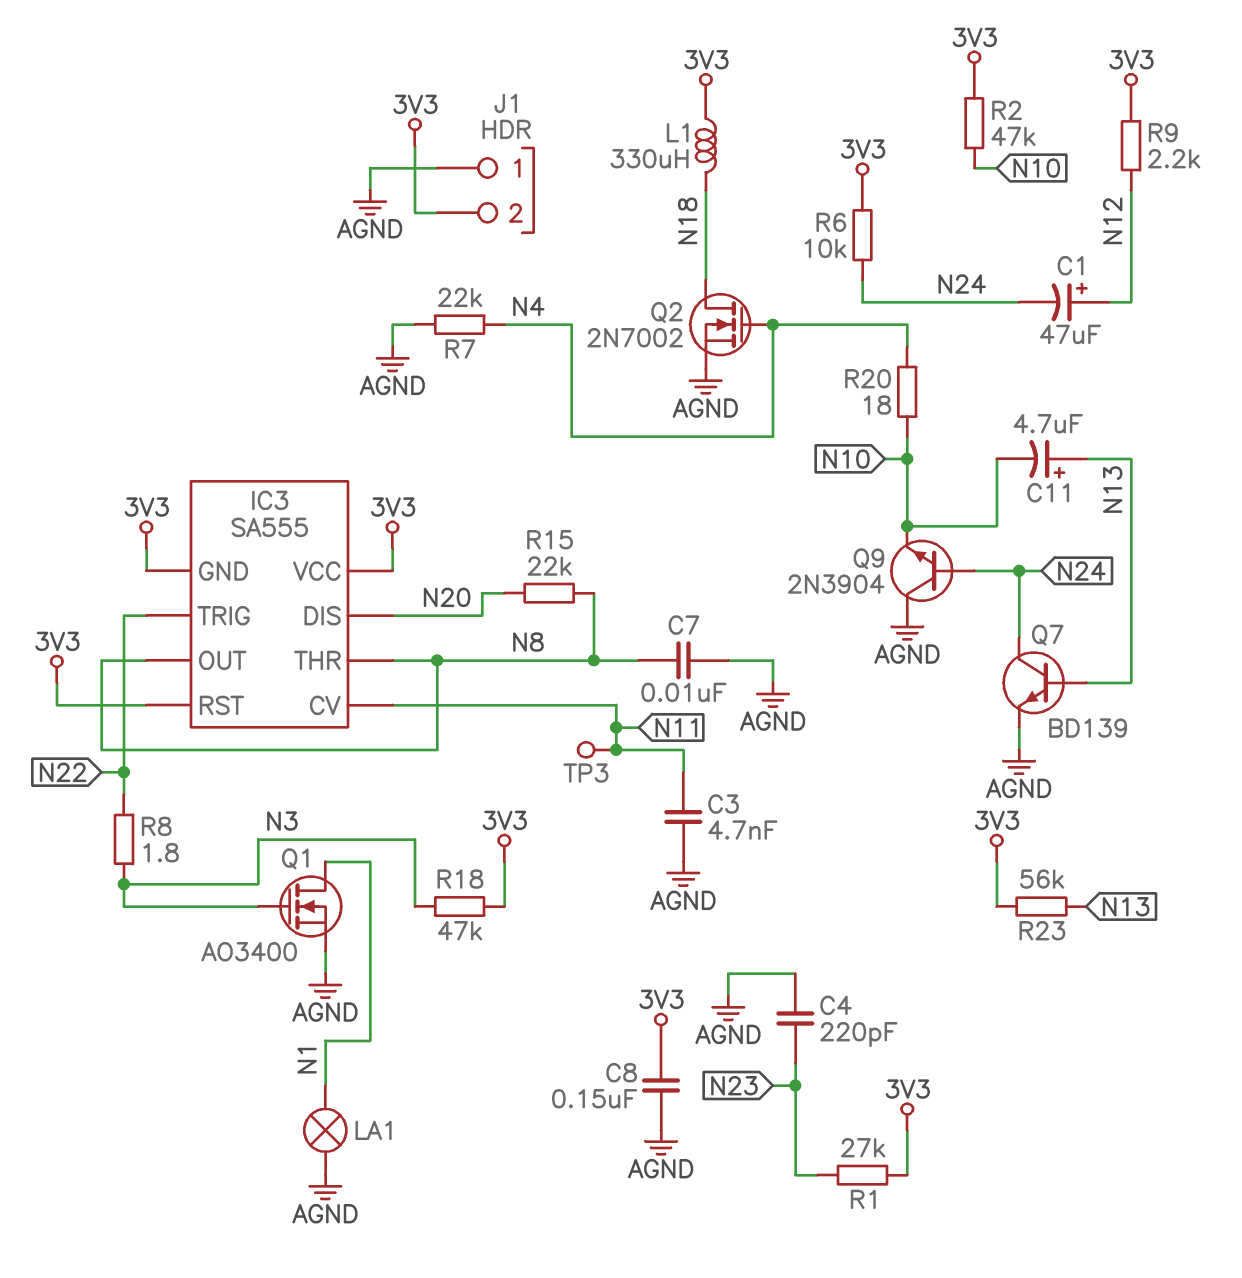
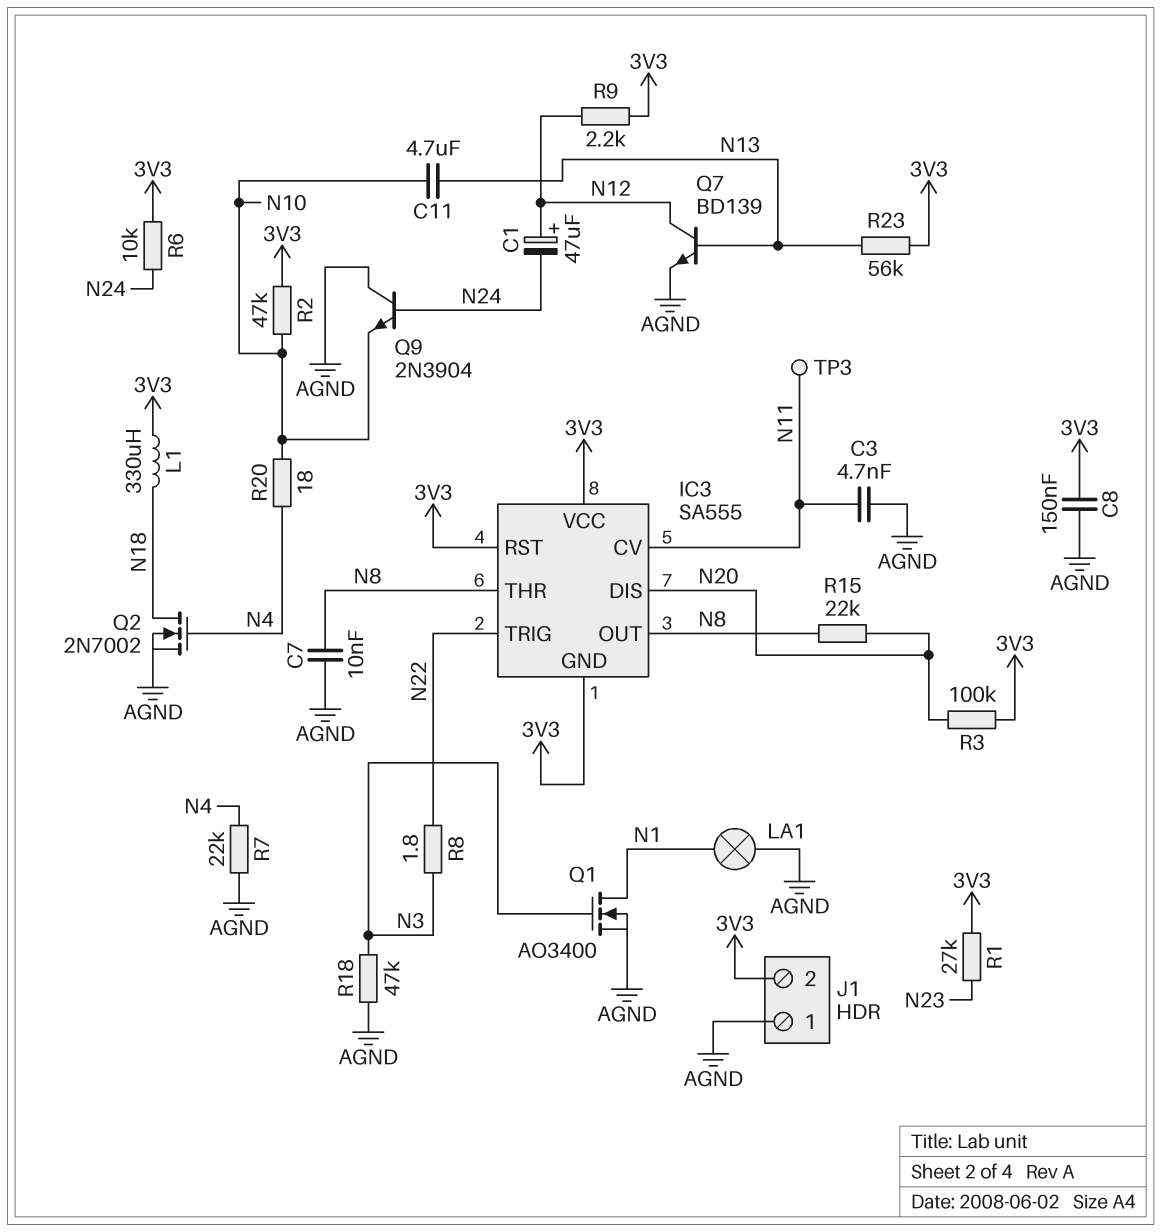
C4: 220pF (AGND, N23) -> none
C11: 4.7uF (plus N13, minus N10) -> 4.7uF (N10, N13)
Q7: NPN BD139 (B N13, C N24, E AGND) -> NPN BD139 (B N13, C N12, E AGND)
R3: none -> 100k (3V3, N20)
R18: 47k (3V3, N3) -> 47k (AGND, N3)

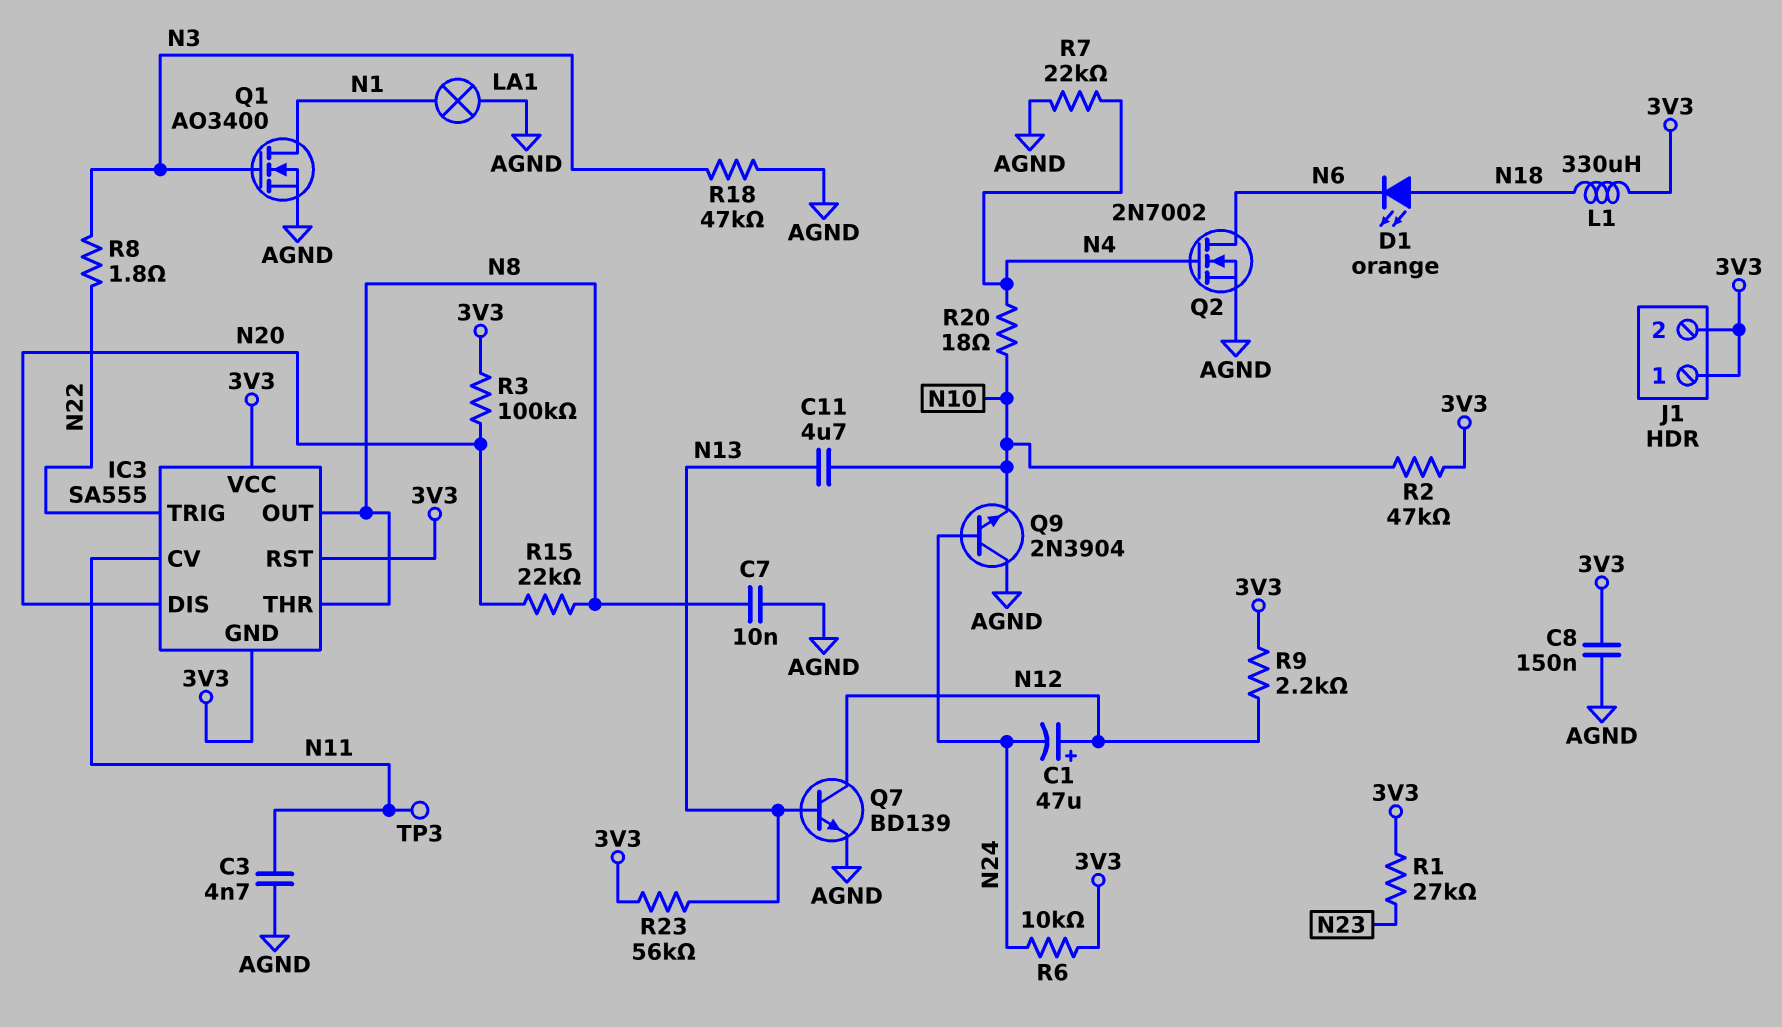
D1: none -> LED orange (A N18, K N6)
J1 pin 1: AGND -> 3V3
Q2: NMOS 2N7002 (G N4, D N18, S AGND) -> NMOS 2N7002 (G N4, D N6, S AGND)

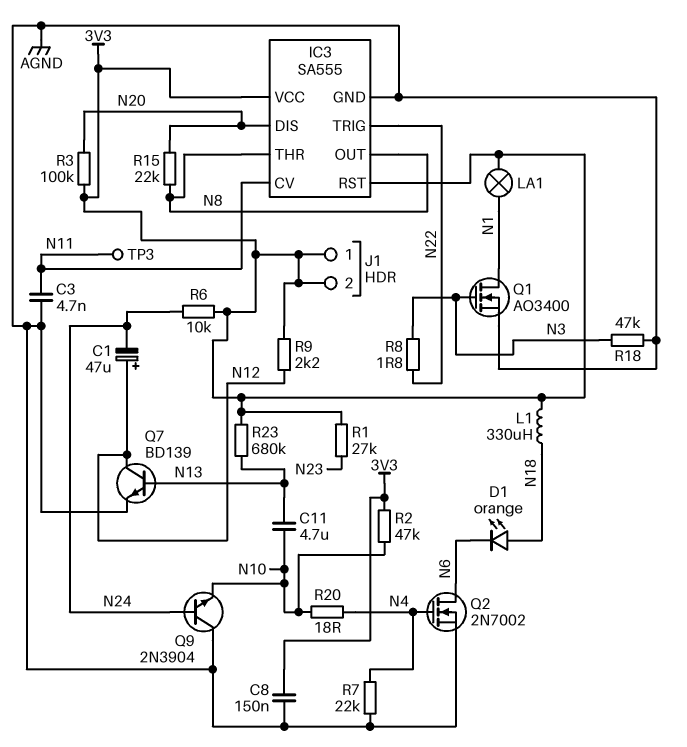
C7: 10nF (AGND, N8) -> none
IC3 pin GND: 3V3 -> AGND
LA1: lamp (AGND, N1) -> lamp (3V3, N1)
R23: 56k (3V3, N13) -> 680k (3V3, N13)

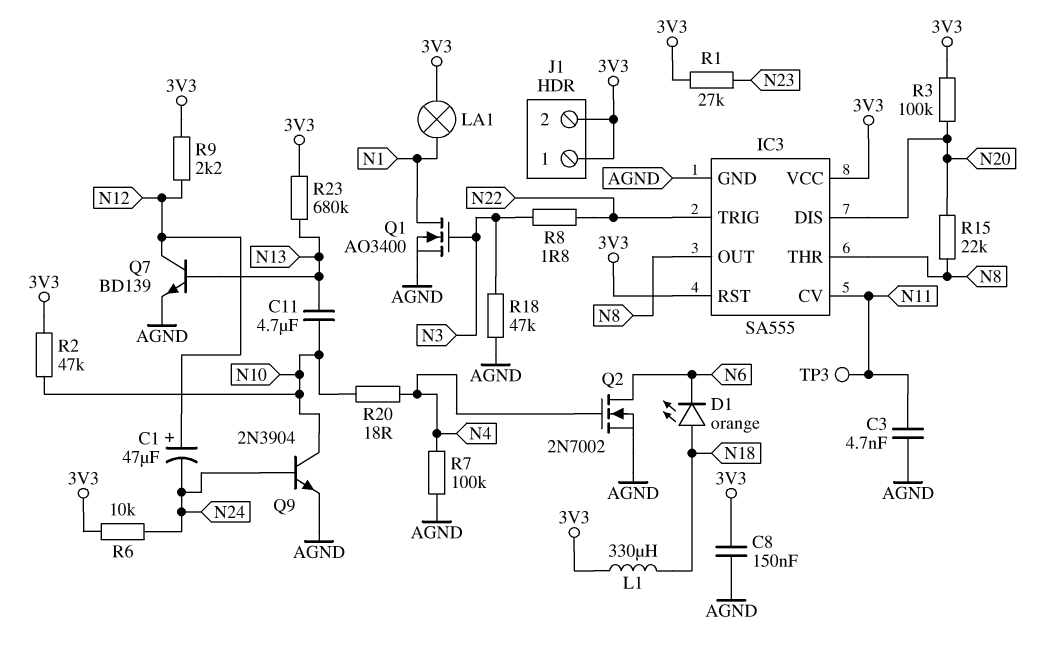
Q9: NPN 2N3904 (B N24, C AGND, E N10) -> NPN 2N3904 (B N24, C N10, E AGND)
R7: 22k (AGND, N4) -> 100k (AGND, N4)

